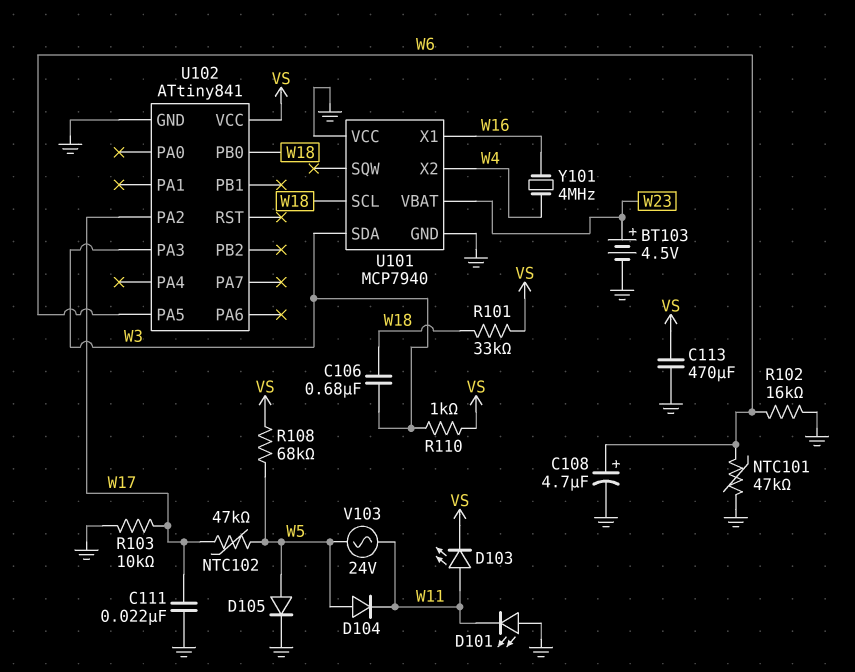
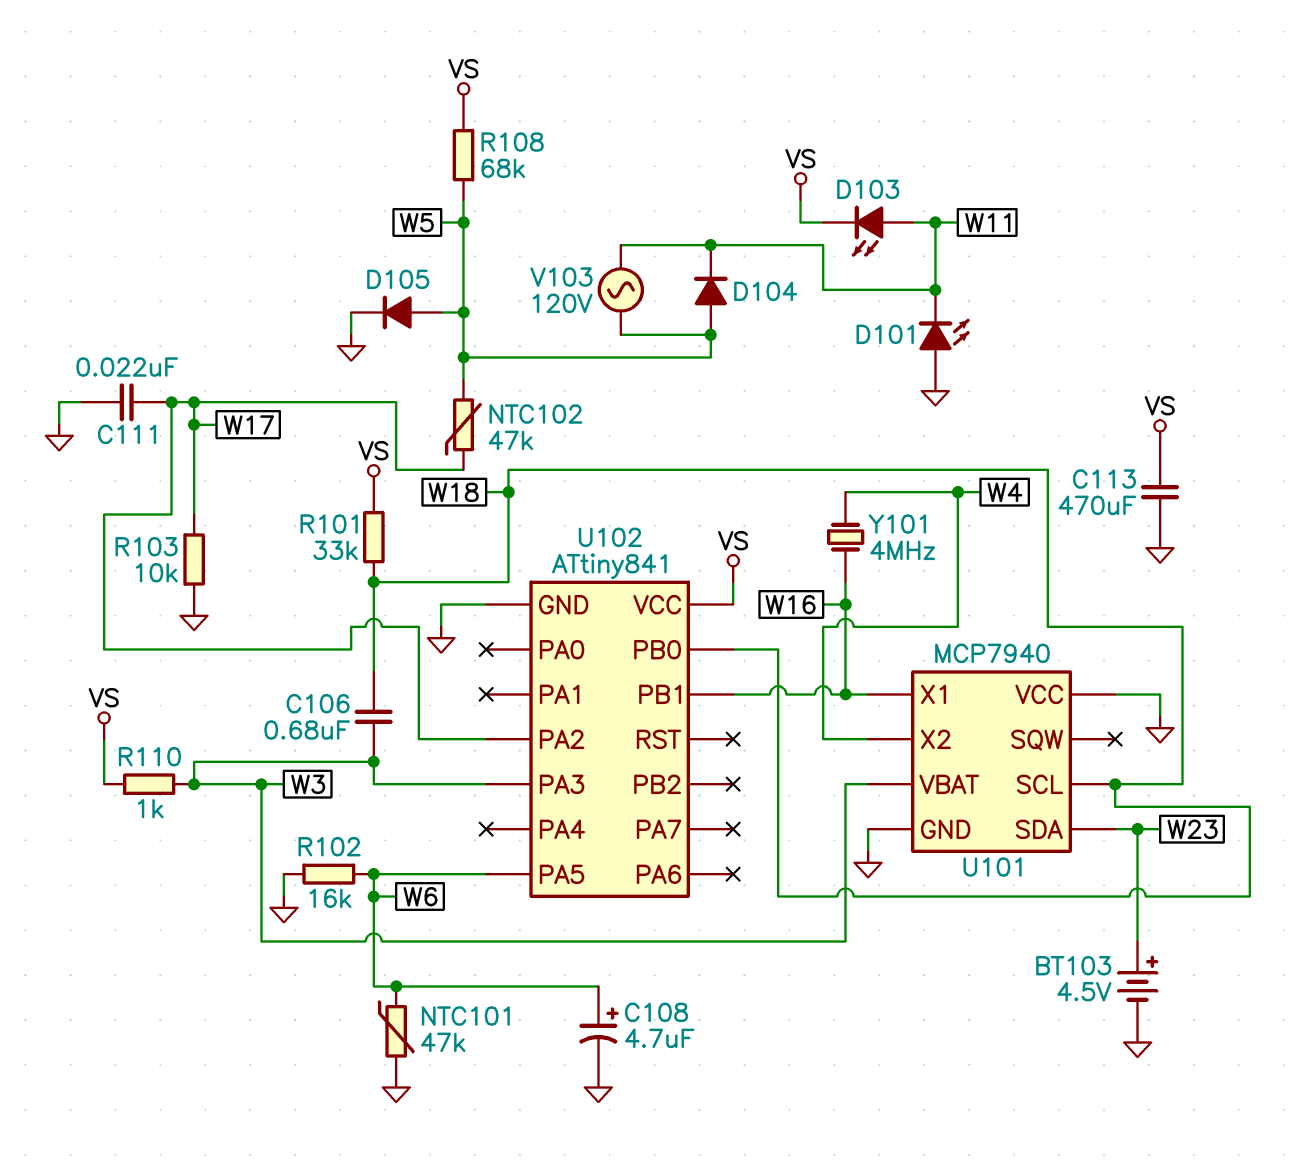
U101 pin SDA: W3 -> W23
U101 pin VBAT: W23 -> W3
U102 pin PB1: none -> W16
V103: AC 24V (W5, W11) -> AC 120V (W5, W11)

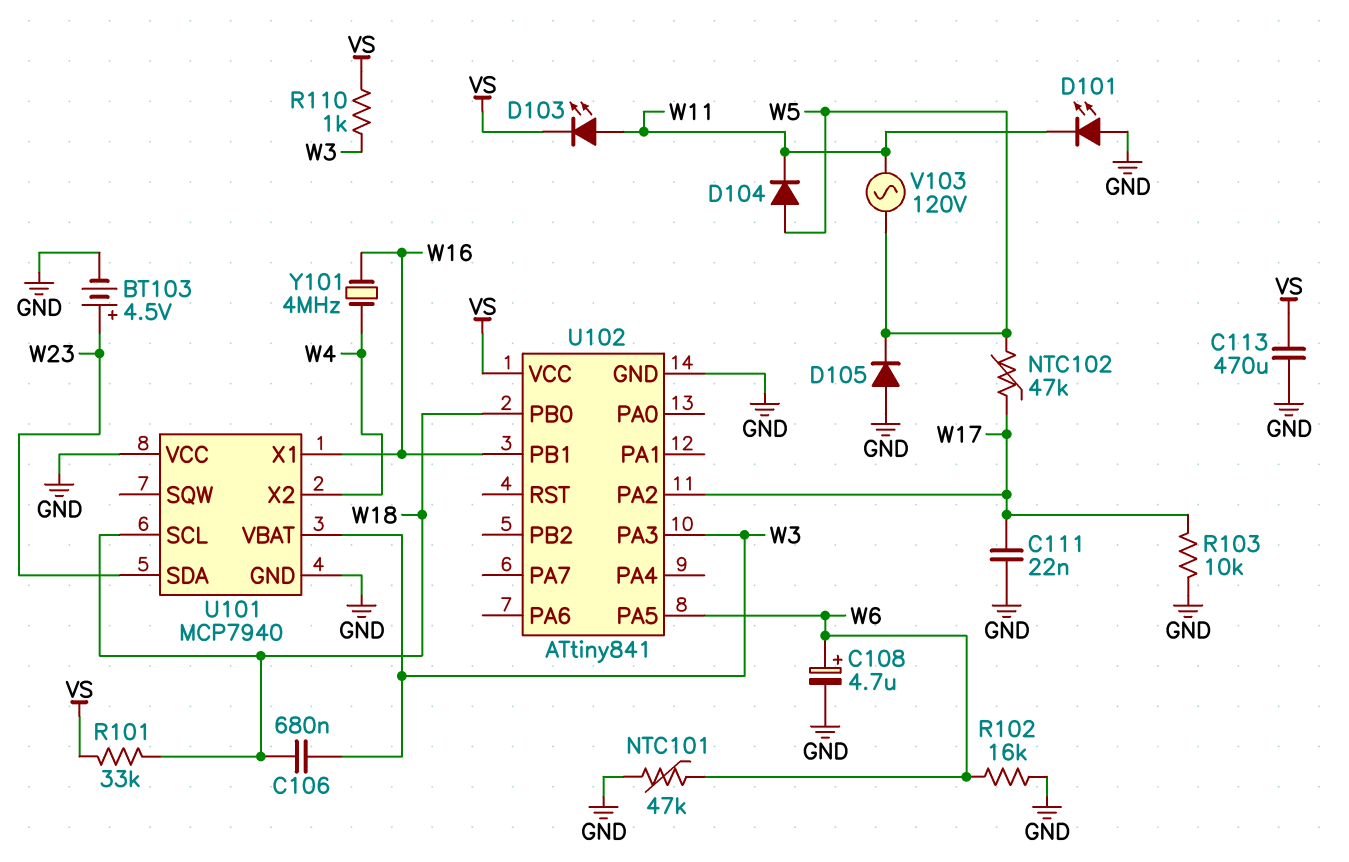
D105: diode (A W5, K GND) -> diode (A GND, K W5)
R108: 68k (VS, W5) -> none

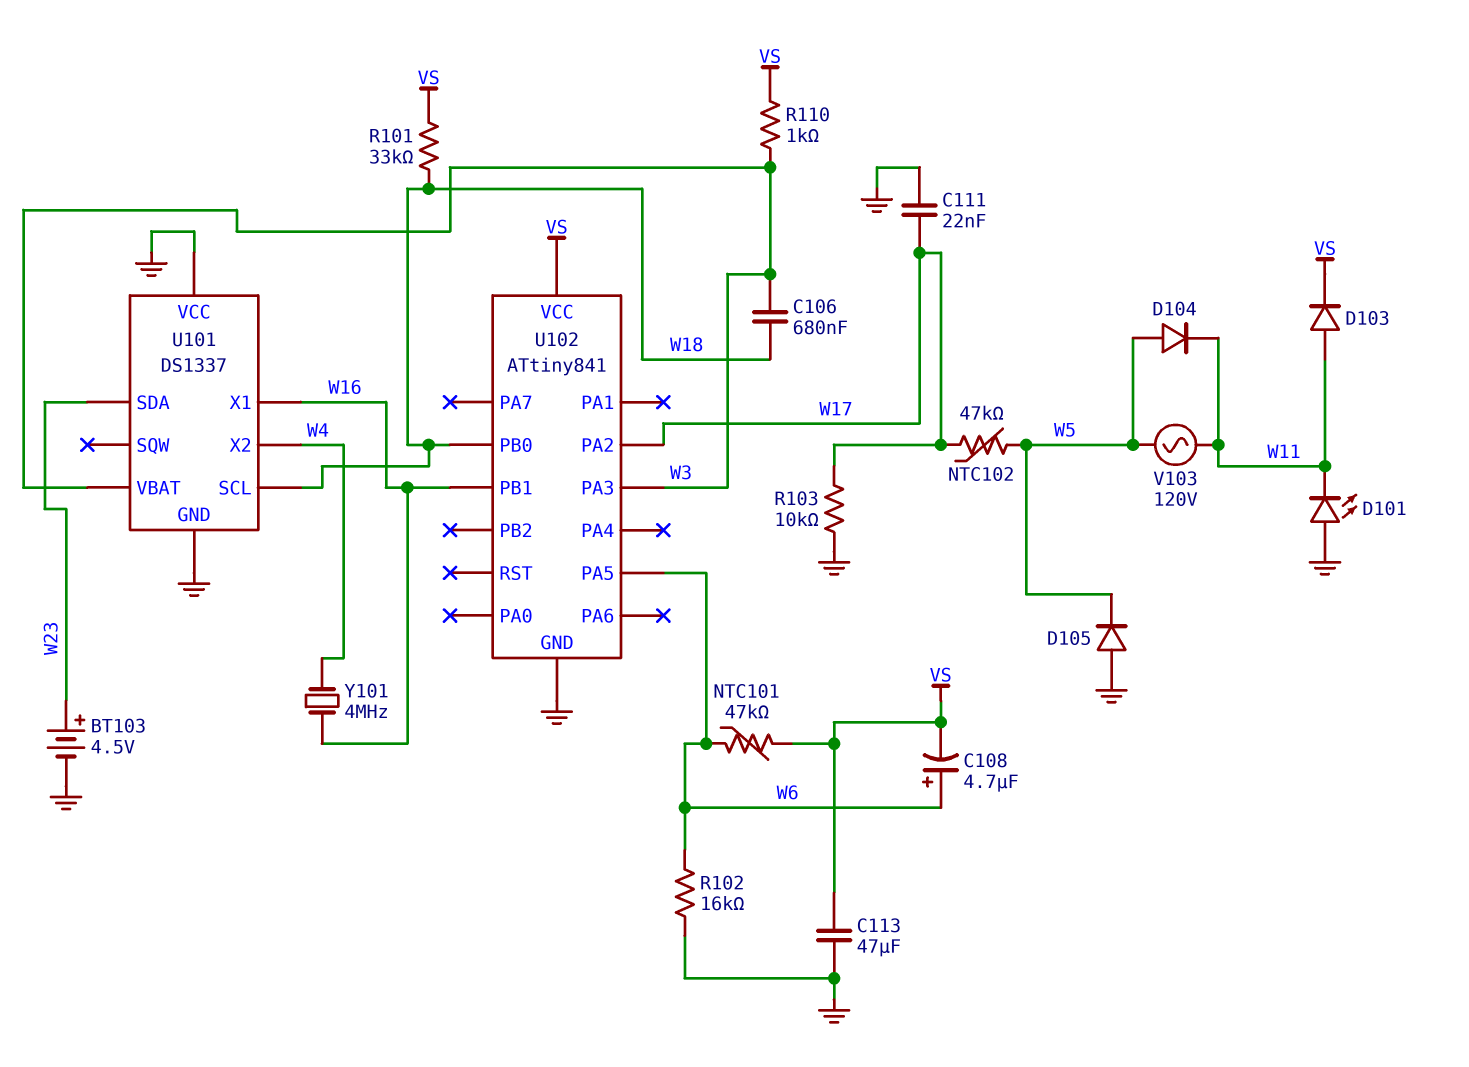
C108: 4.7uF (plus W6, minus GND) -> 4.7uF (plus W6, minus VS)
C113: 470uF (GND, VS) -> 47uF (GND, VS)
D103: LED (A W11, K VS) -> diode (A W11, K VS)
NTC101: 47k (GND, W6) -> 47k (VS, W6)
U101: MCP7940 -> DS1337

